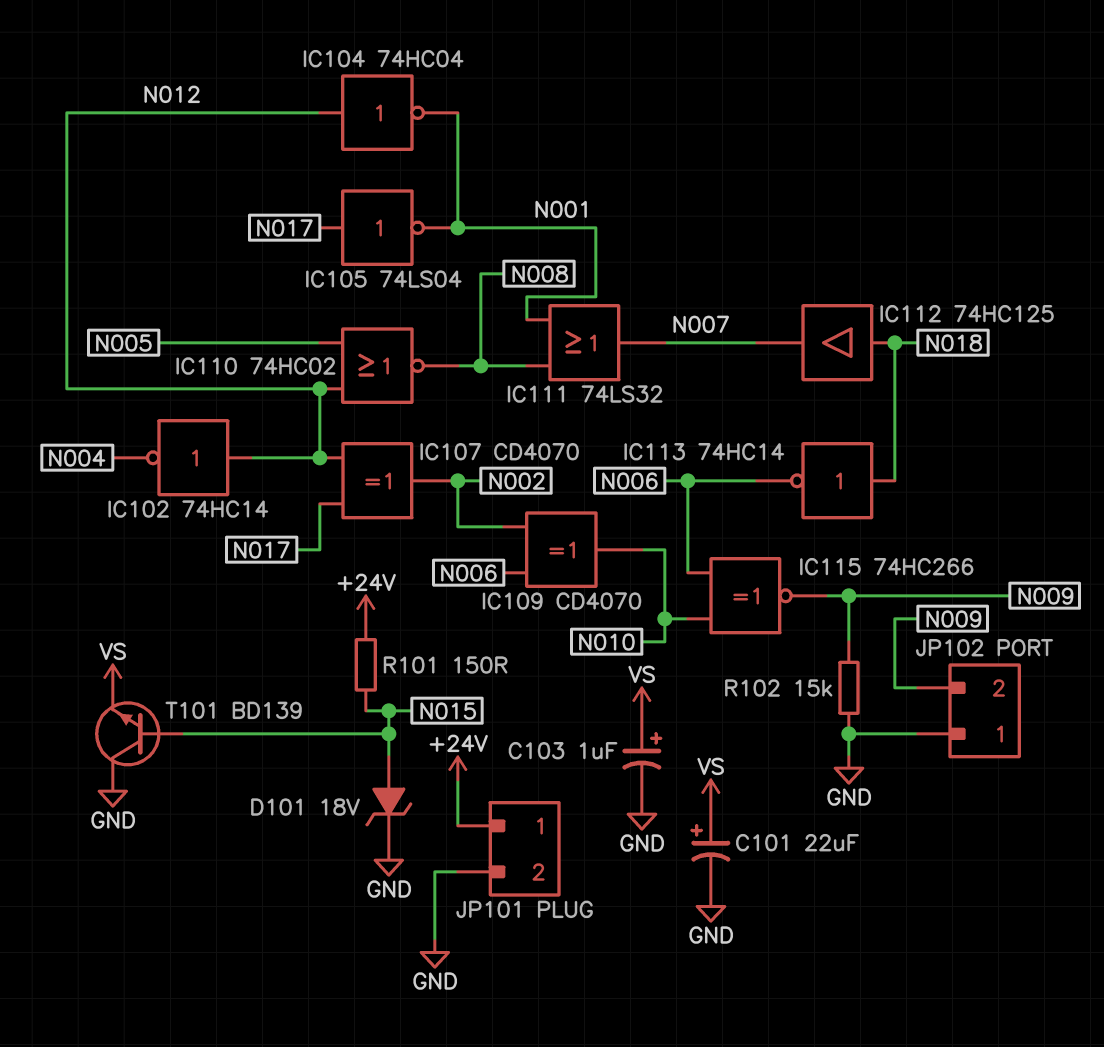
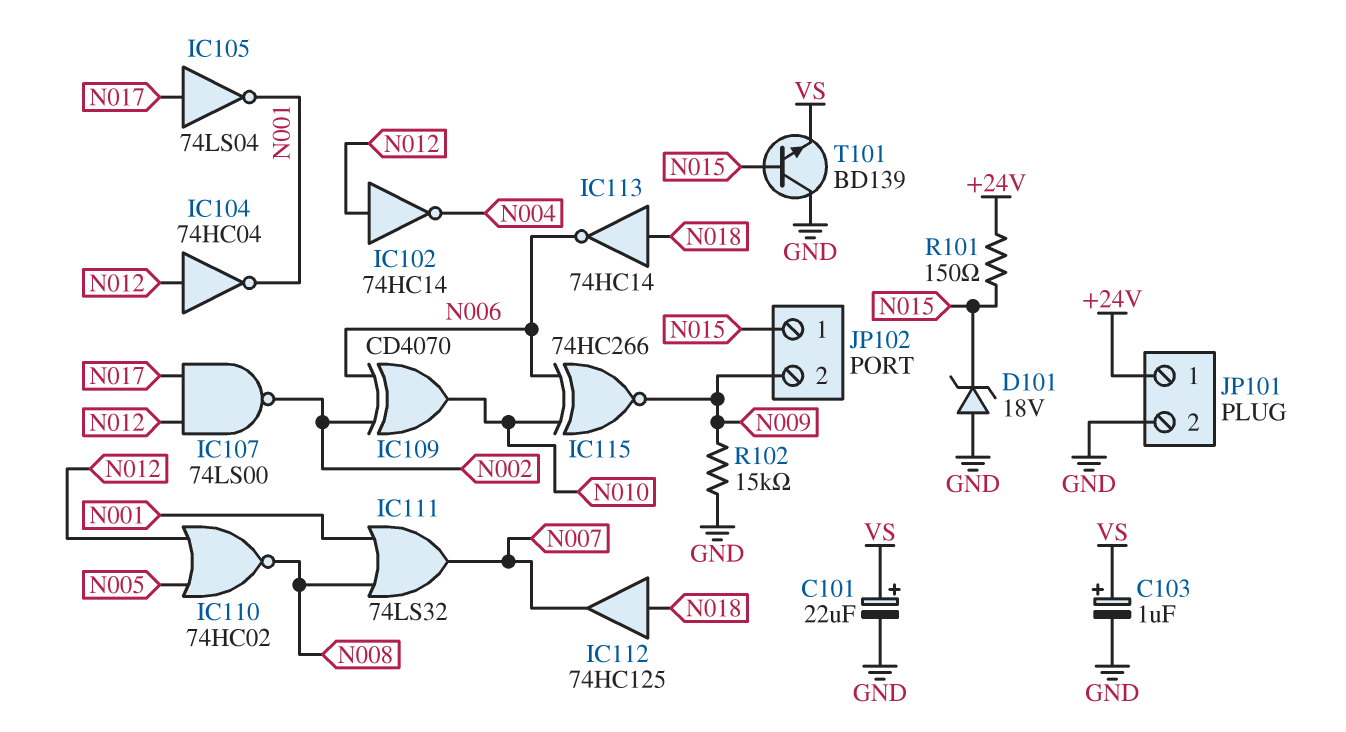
D101: zener 18V (A N015, K GND) -> zener 18V (A GND, K N015)
IC107: XOR CD4070 (in N012, in N017, out N002) -> NAND 74LS00 (in N012, in N017, out N002)
JP102 pin 1: GND -> N015

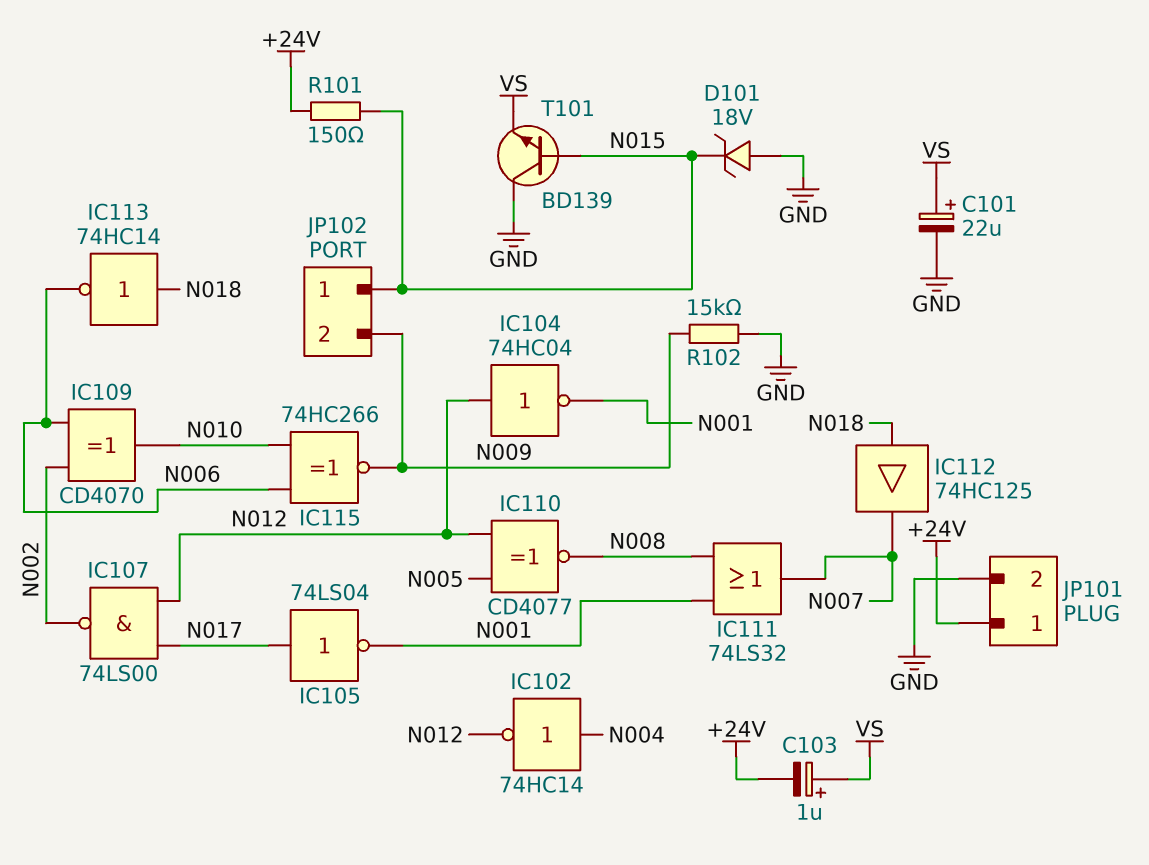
C103: 1uF (plus VS, minus GND) -> 1uF (plus VS, minus +24V)
IC102: NOT 74HC14 (in N012, out N004) -> NOT 74HC14 (in N004, out N012)
IC110: NOR 74HC02 (in N005, in N012, out N008) -> XNOR CD4077 (in N005, in N012, out N008)

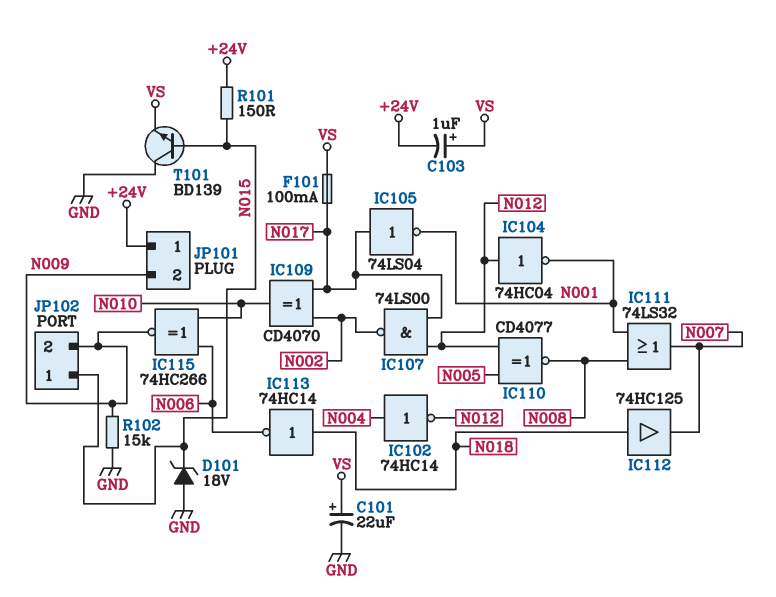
F101: none -> 100mA (N017, VS)
IC109: XOR CD4070 (in N002, in N006, out N010) -> XOR CD4070 (in N002, in N017, out N010)
JP101 pin 2: GND -> N009

